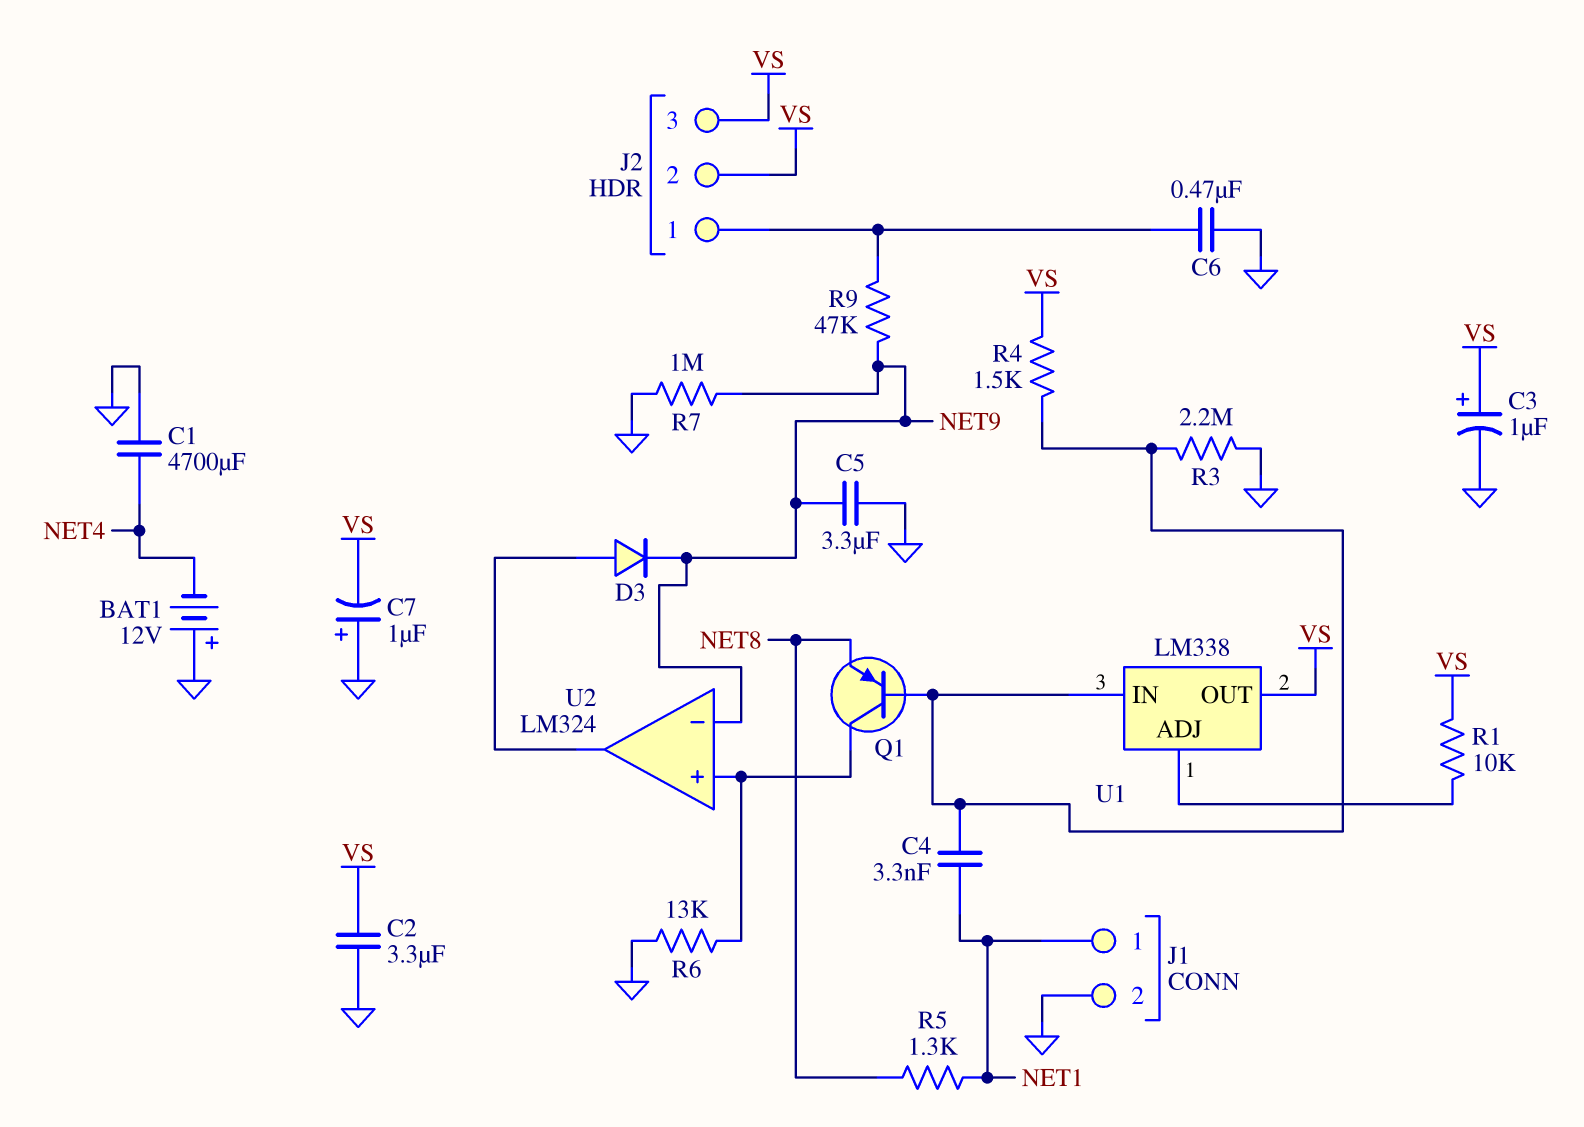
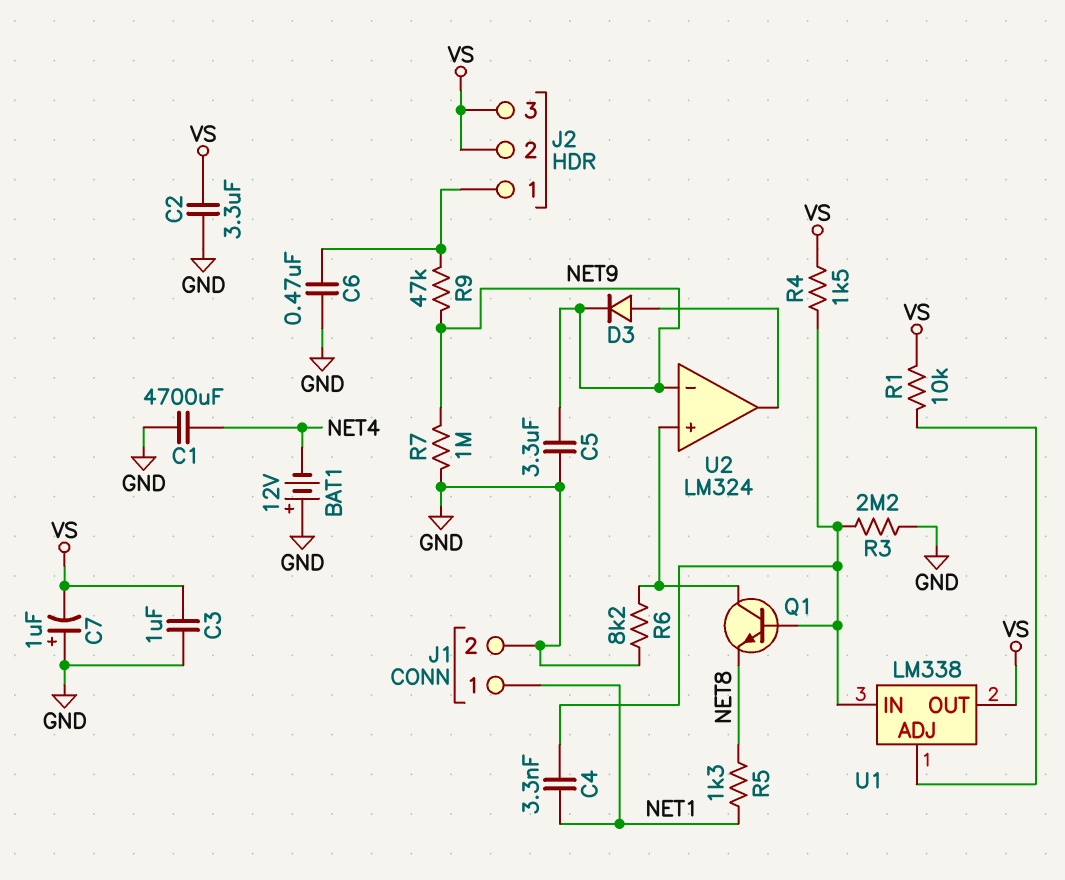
C3: 1uF (plus VS, minus GND) -> 1uF (GND, VS)
Q1: PNP (B U1/IN, C U2/in+, E NET8) -> NPN (B U1/IN, C U2/in+, E NET8)
R6: 13k (GND, U2/in+) -> 8.2k (GND, U2/in+)

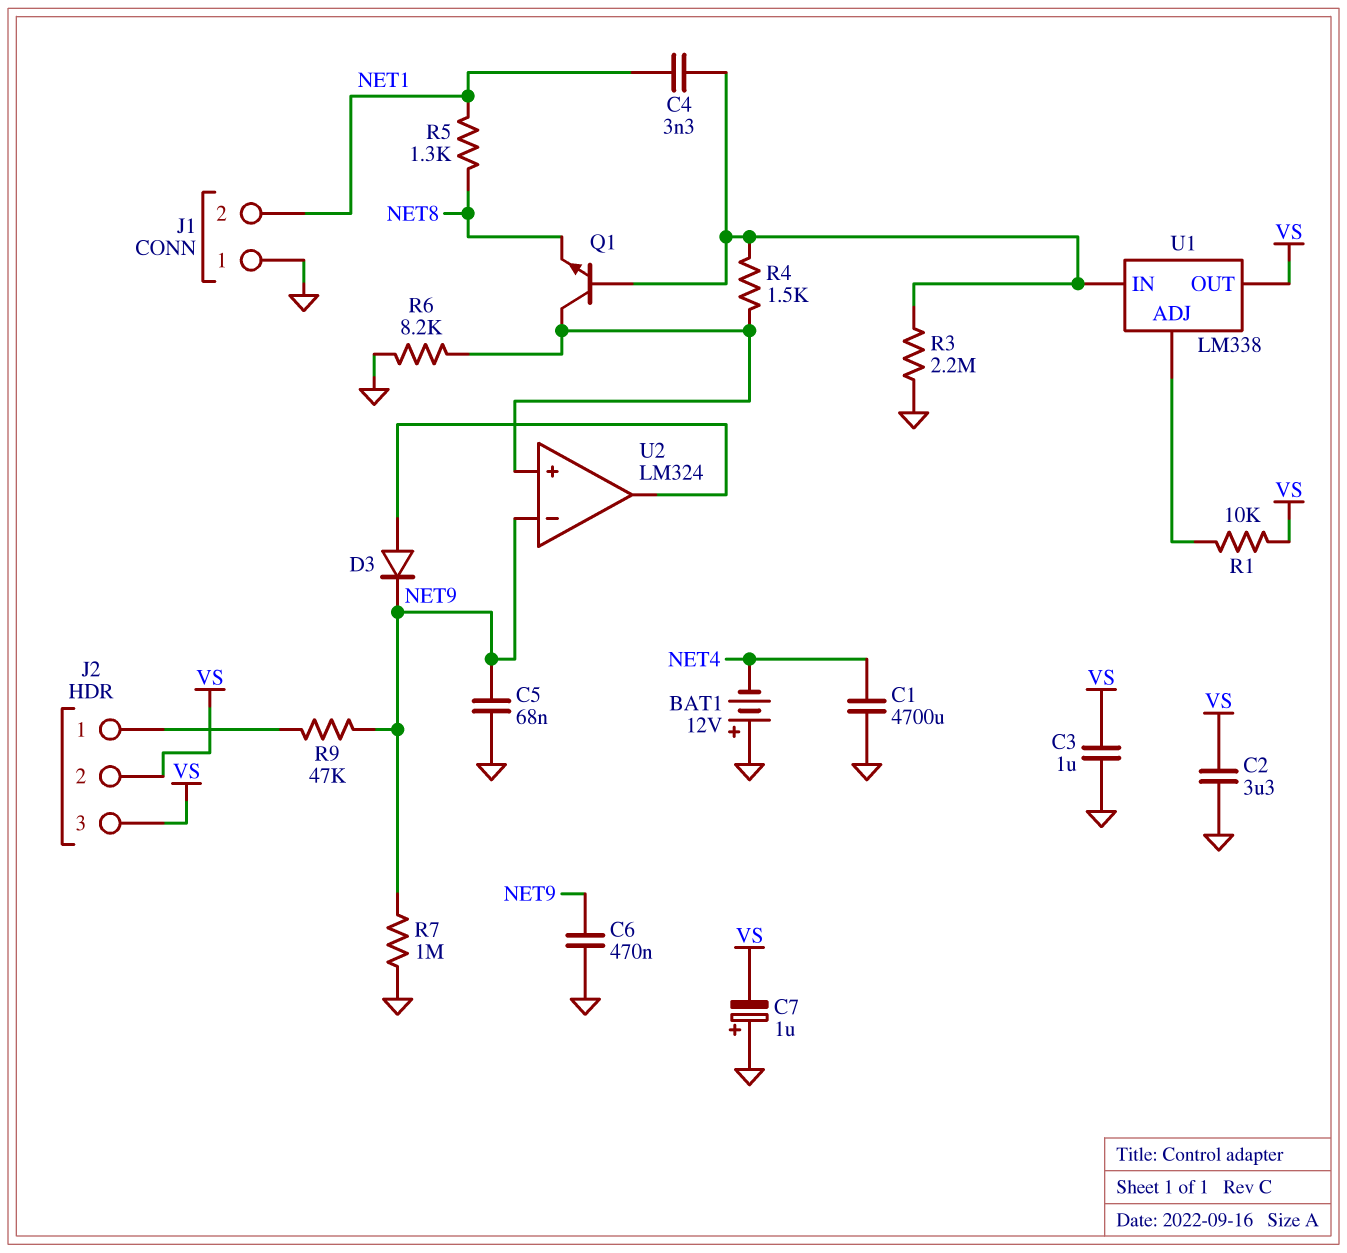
C5: 3.3uF (GND, NET9) -> 68nF (GND, NET9)
C6: 470nF (GND, J2/1) -> 470nF (GND, NET9)
J1 pin 1: NET1 -> GND
J1 pin 2: GND -> NET1
R4: 1.5k (U1/IN, VS) -> 1.5k (U1/IN, U2/in+)

